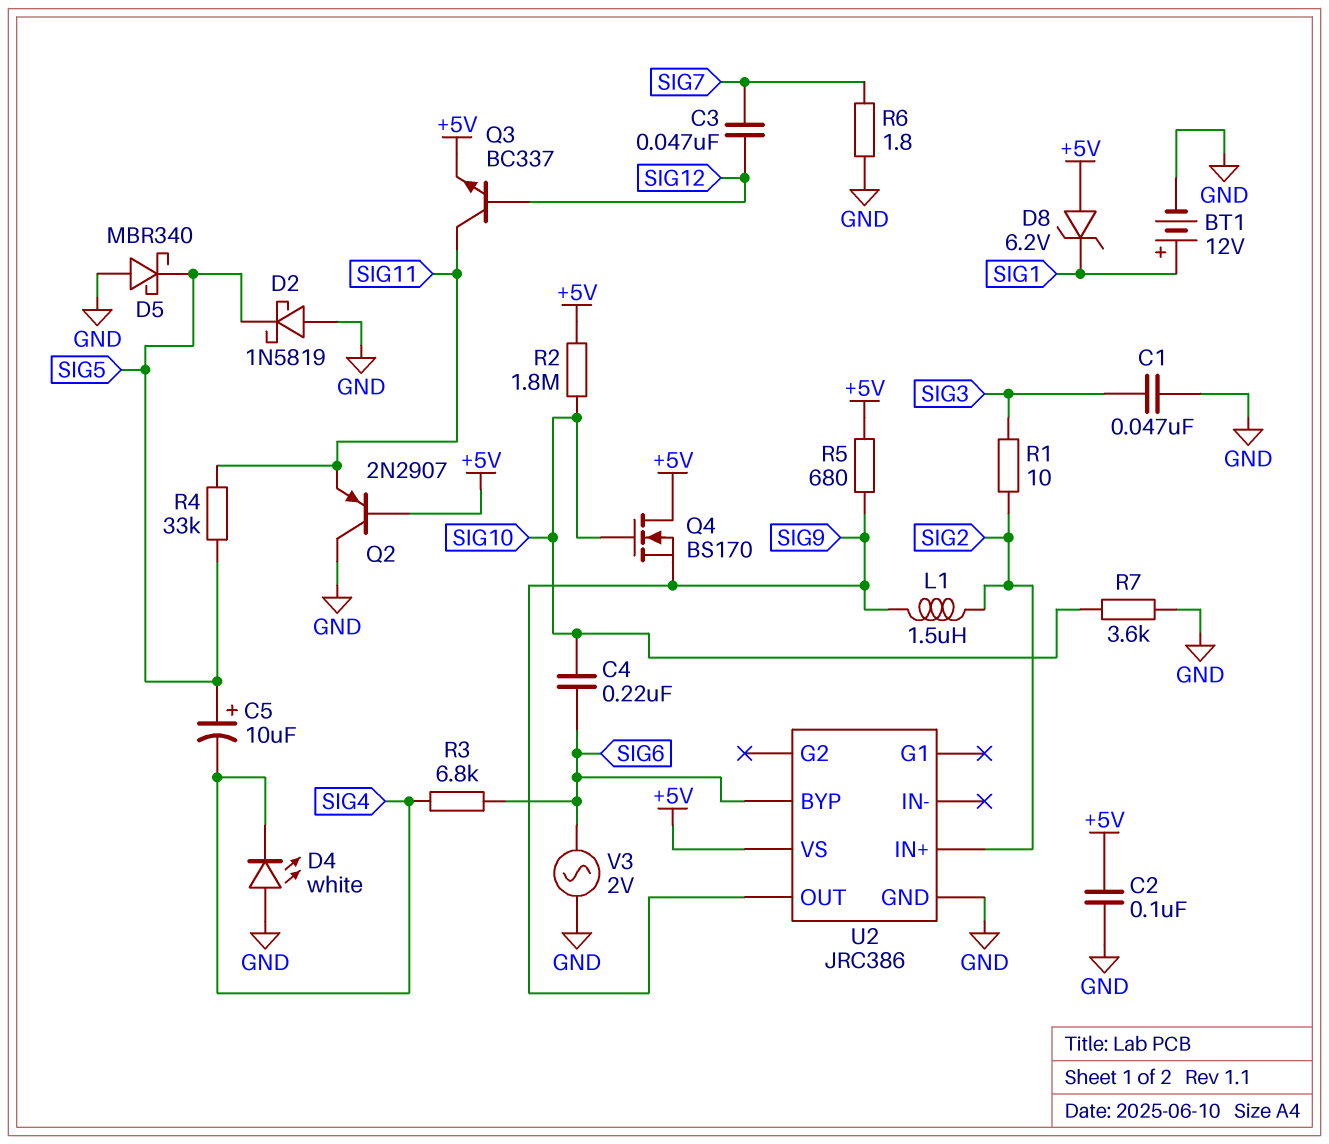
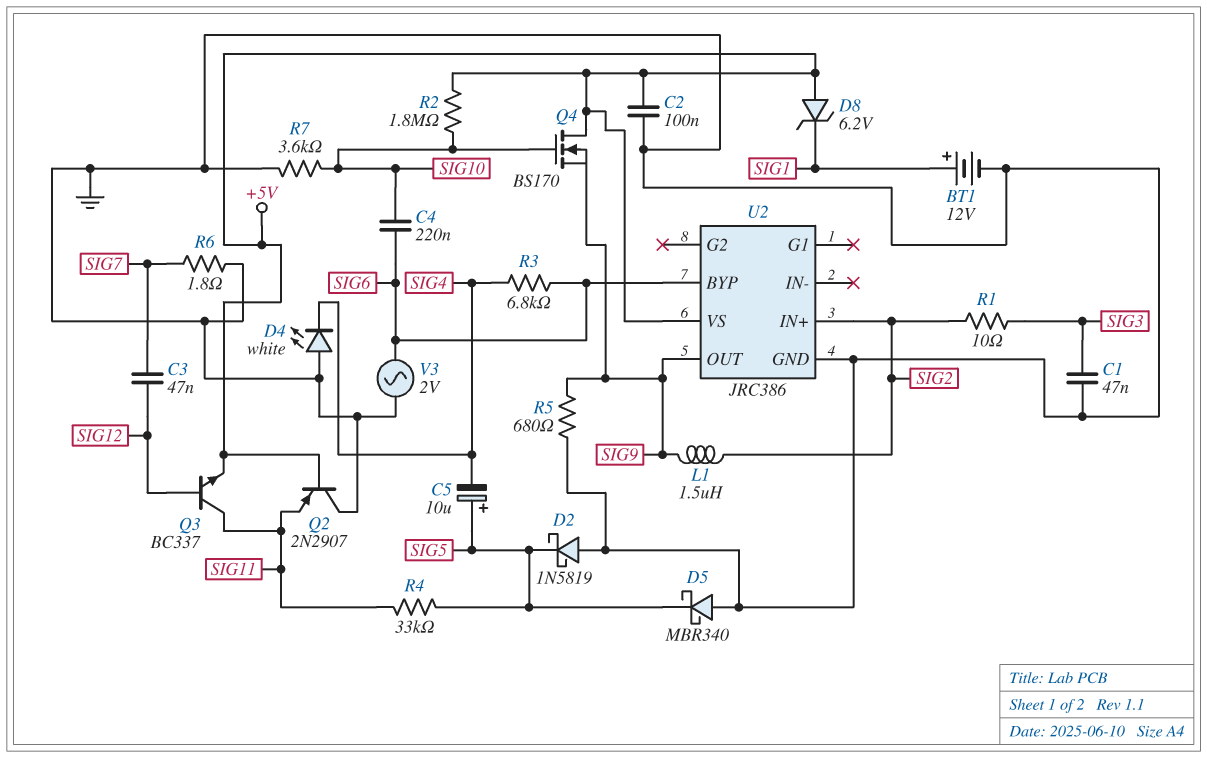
R5: 680 (+5V, SIG9) -> 680 (GND, SIG9)

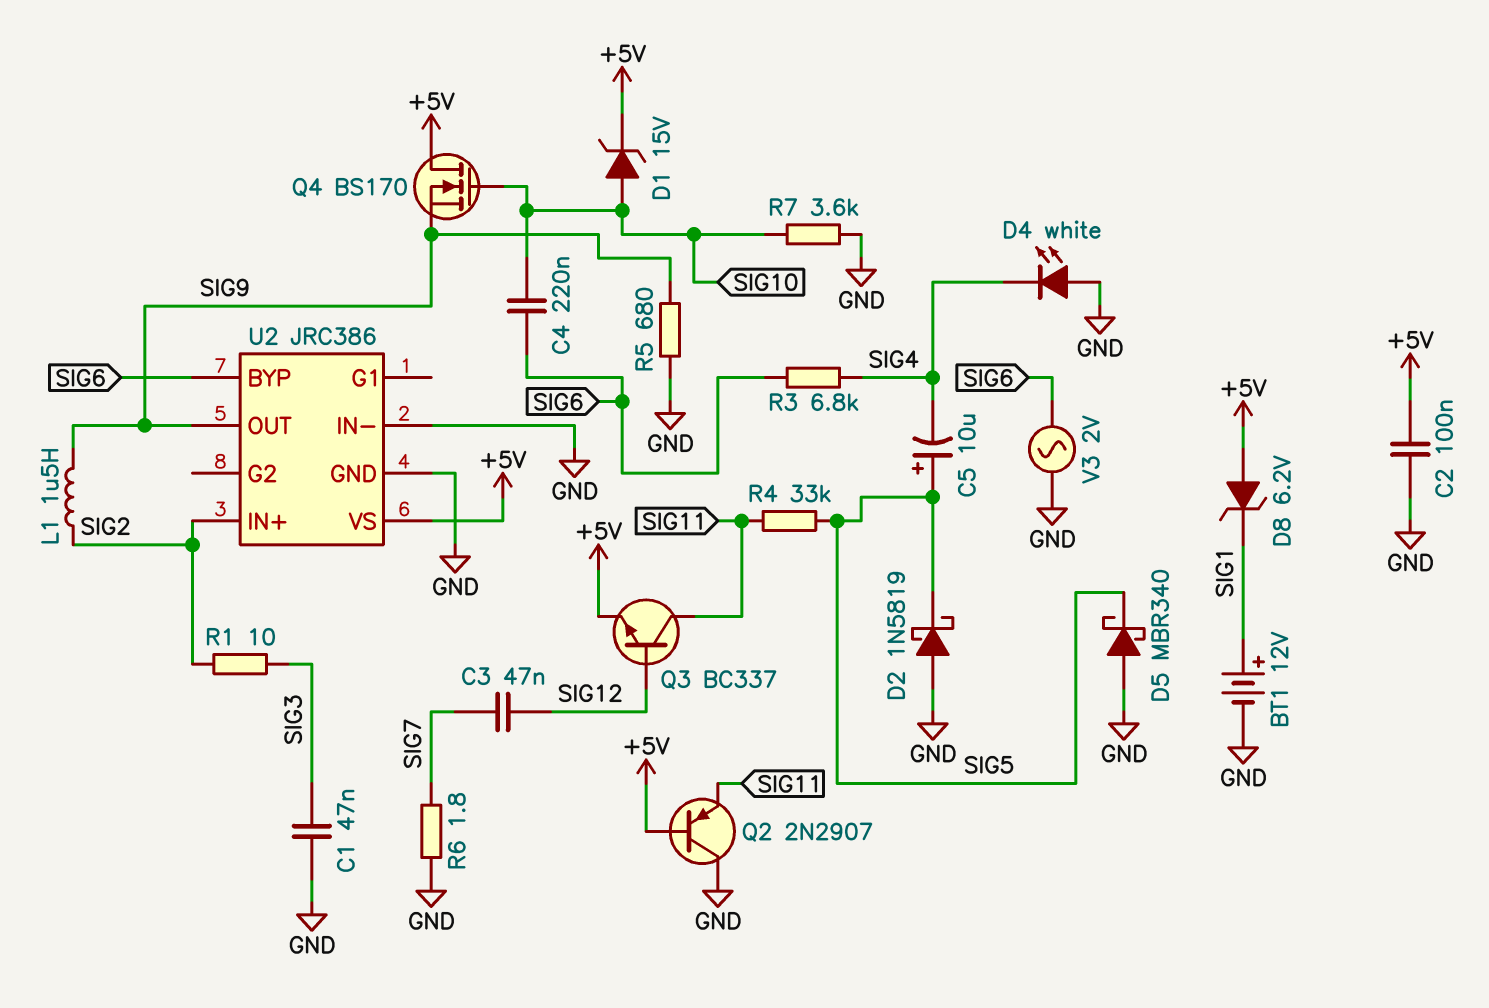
D1: none -> zener 15V (A SIG10, K +5V)
R2: 1.8M (+5V, SIG10) -> none
U2 pin IN-: none -> GND

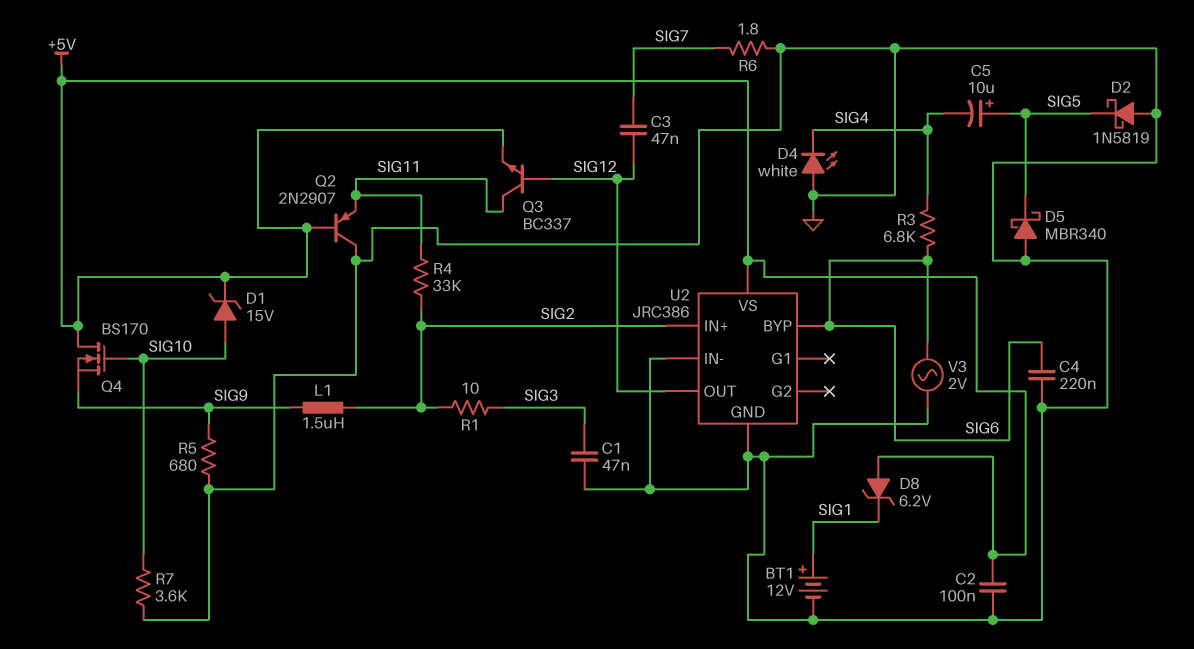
C4: 220nF (SIG6, SIG10) -> 220nF (GND, SIG6)
R4: 33k (SIG5, SIG11) -> 33k (SIG2, SIG11)
U2 pin OUT: SIG9 -> SIG12

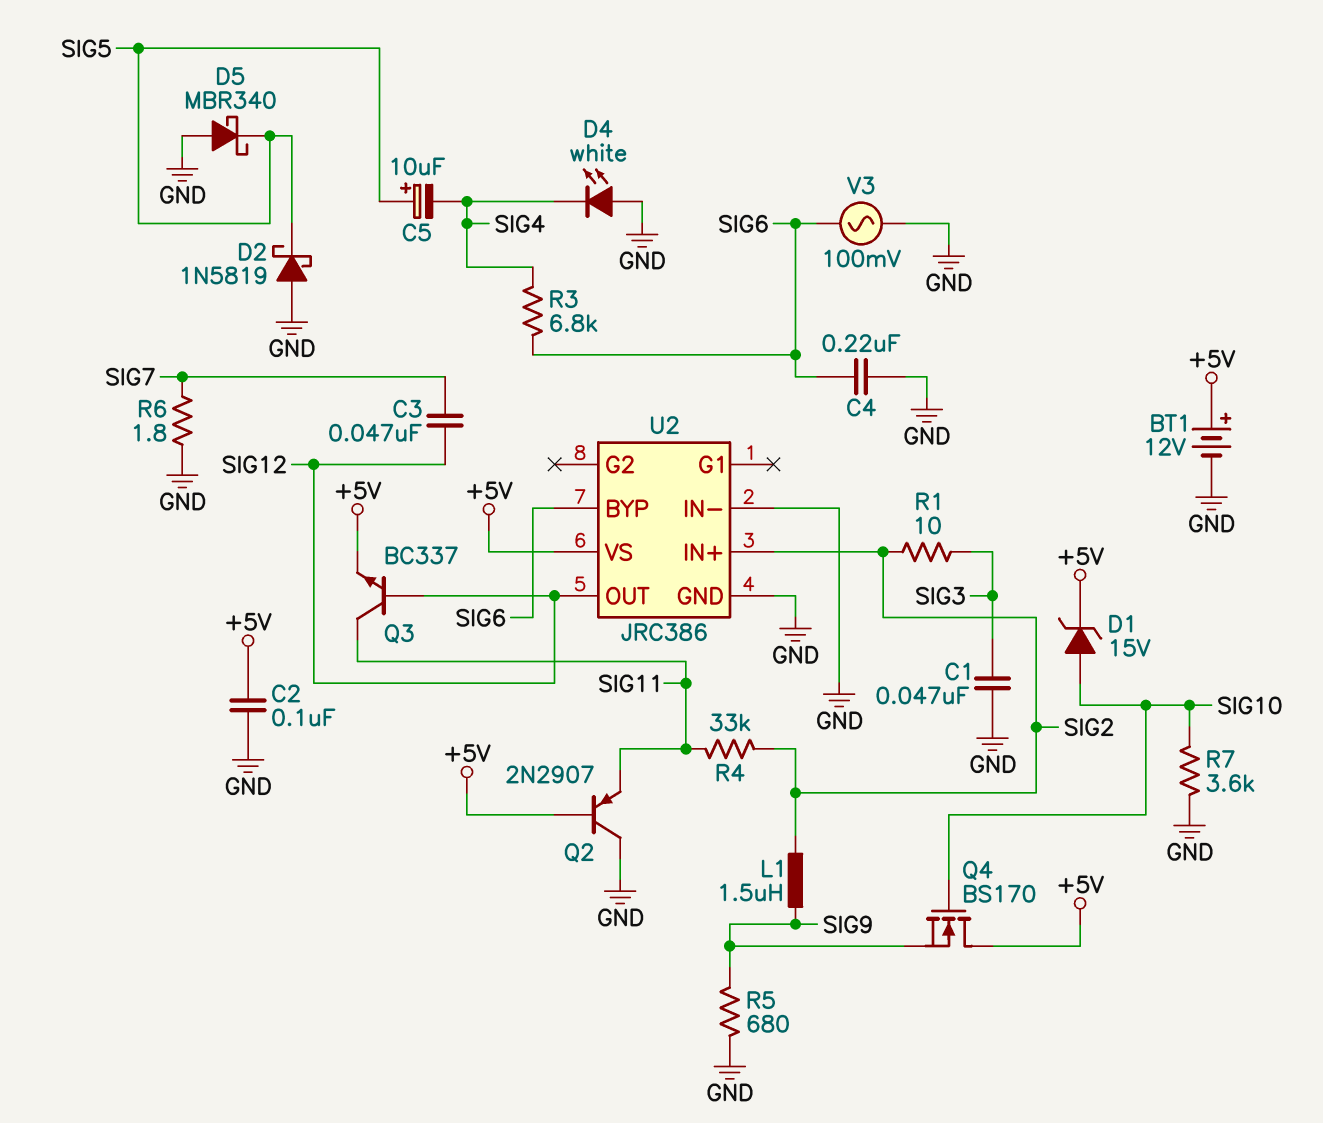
BT1: 12V (plus SIG1, minus GND) -> 12V (plus +5V, minus GND)
D8: zener 6.2V (A +5V, K SIG1) -> none
V3: AC 2V (GND, SIG6) -> AC 100mV (GND, SIG6)

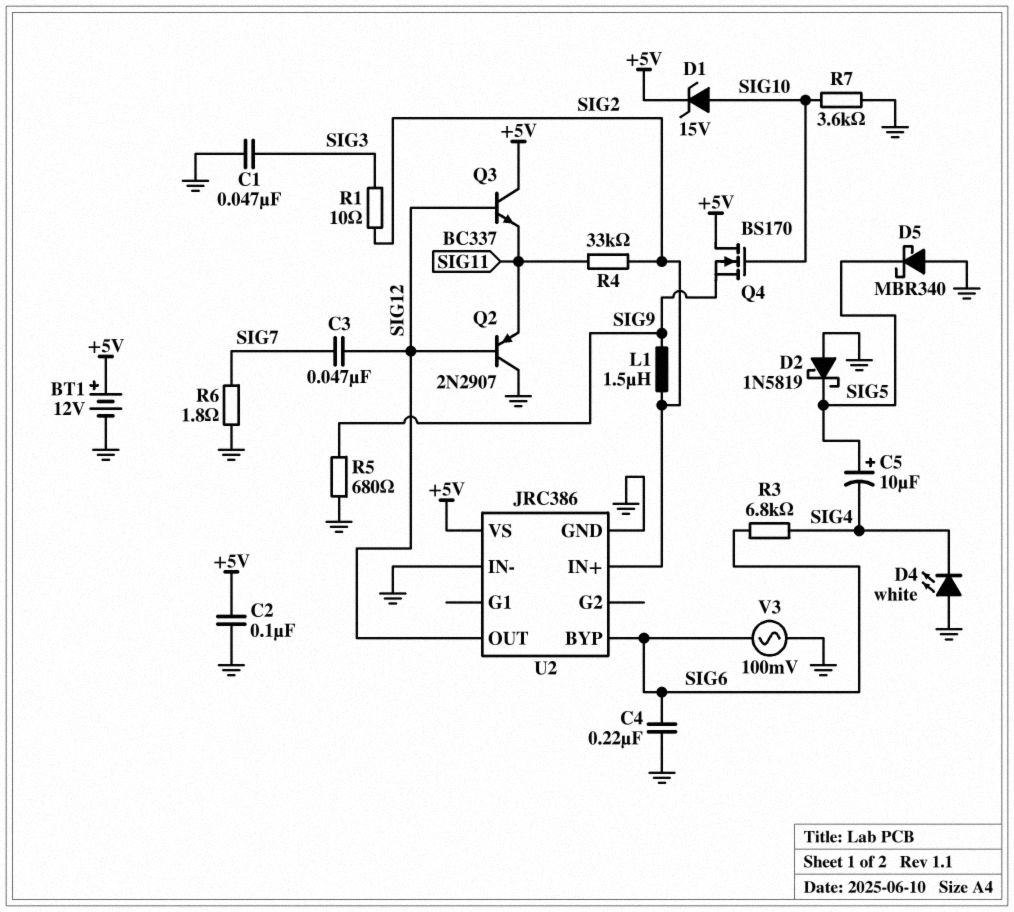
Q2: PNP 2N2907 (B +5V, C GND, E SIG11) -> PNP 2N2907 (B SIG12, C GND, E SIG11)
Q3: NPN BC337 (B SIG12, C SIG11, E +5V) -> NPN BC337 (B SIG12, C +5V, E SIG11)

